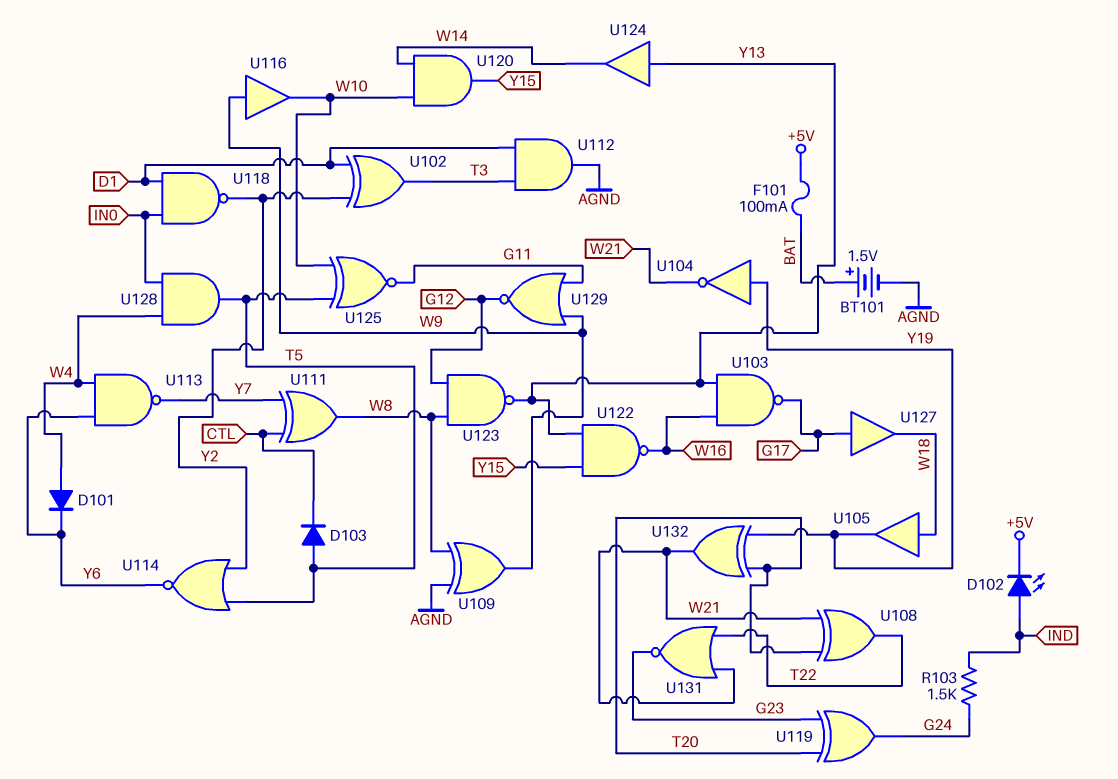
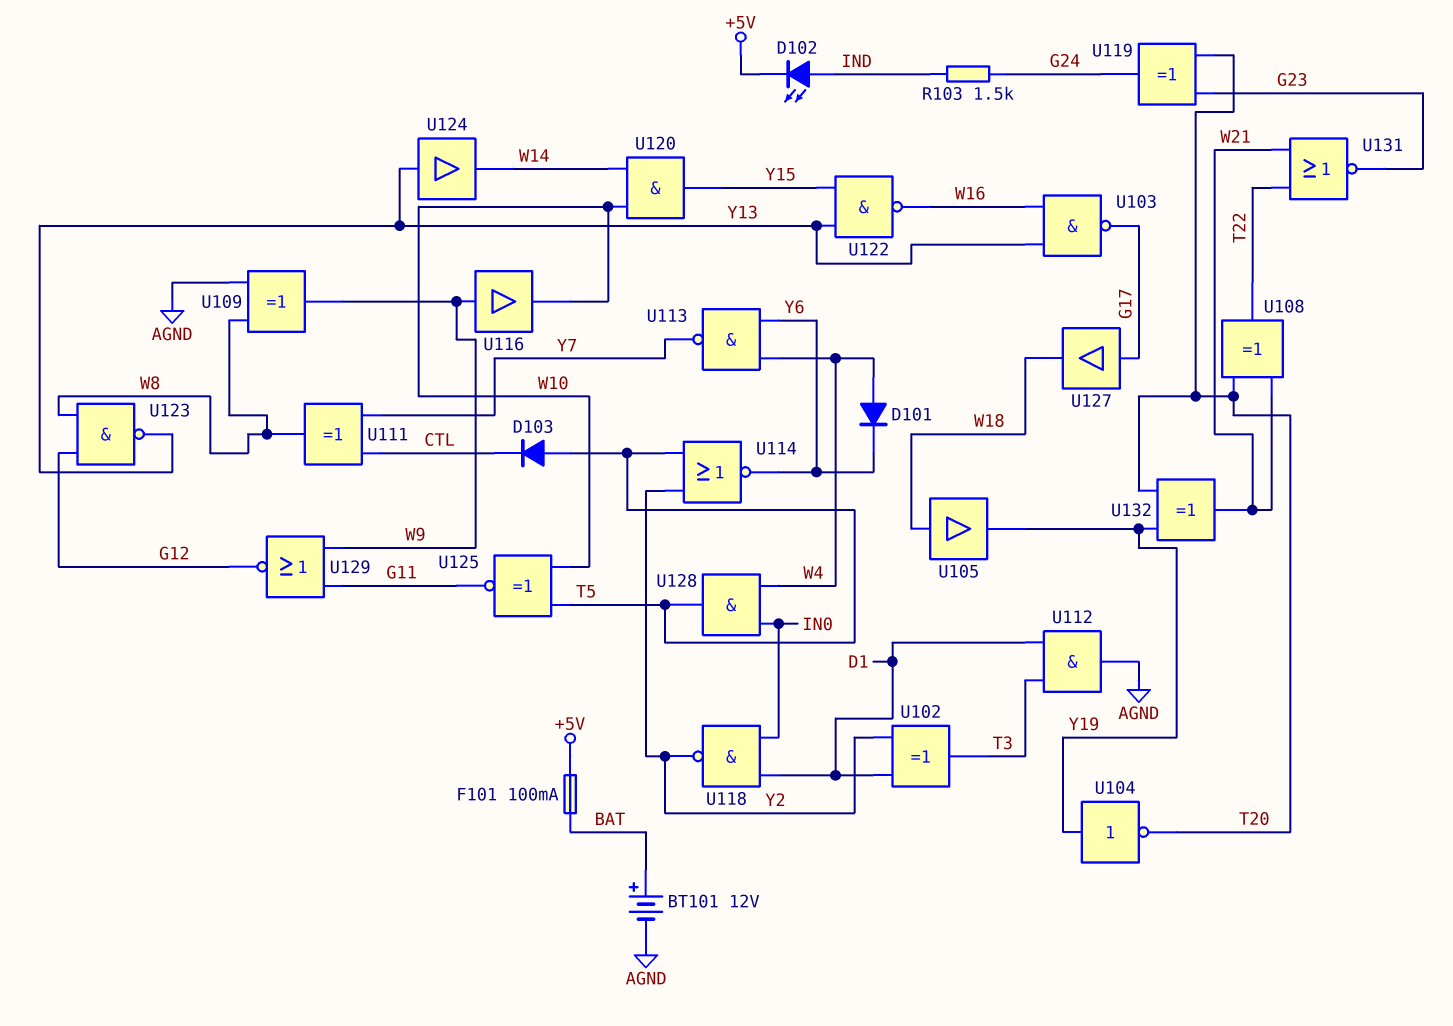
BT101: 1.5V (plus BAT, minus AGND) -> 12V (plus BAT, minus AGND)
U104: NOT (in Y19, out W21) -> NOT (in Y19, out T20)

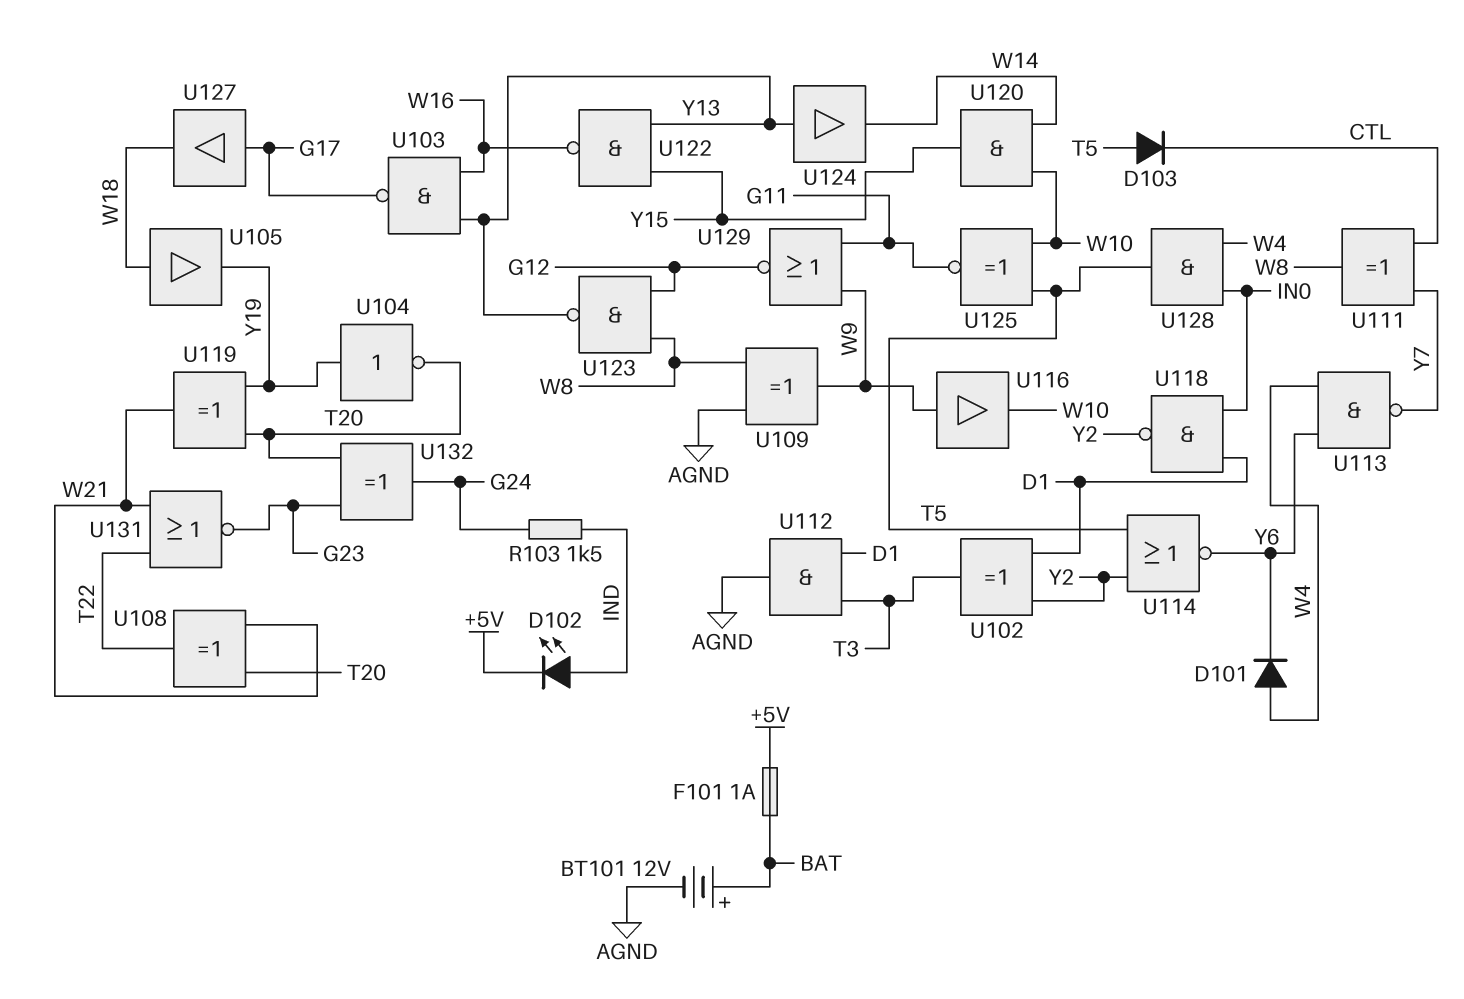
F101: 100mA (+5V, BAT) -> 1A (+5V, BAT)
U119: XOR (in G23, in T20, out G24) -> XOR (in T20, in Y19, out W21)
U132: XOR (in T20, in Y19, out W21) -> XOR (in G23, in T20, out G24)

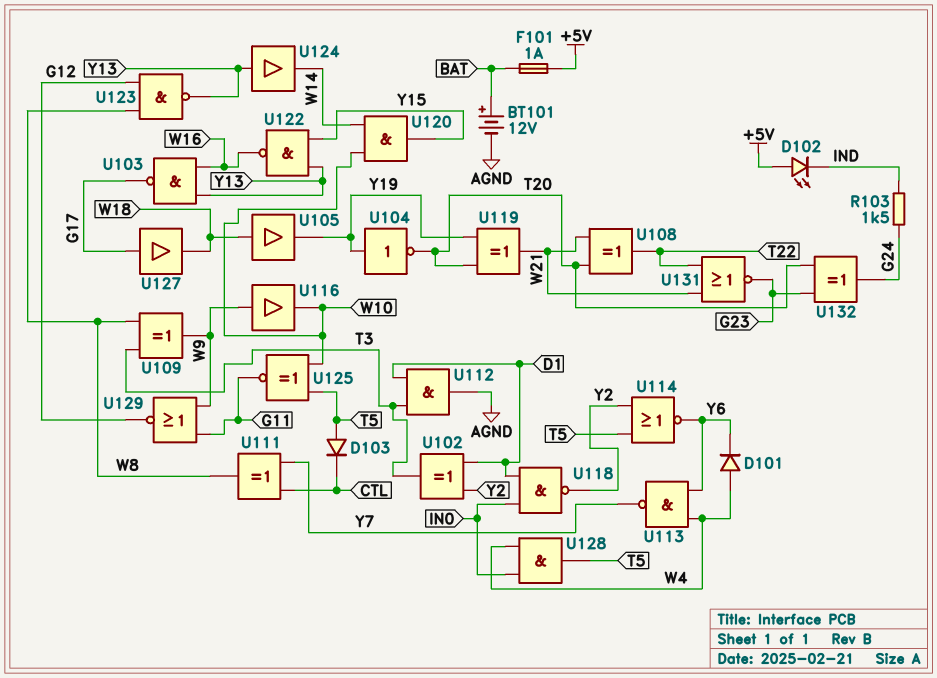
D102: LED (A IND, K +5V) -> LED (A +5V, K IND)
U109: XOR (in AGND, in W8, out W9) -> XOR (in T3, in W8, out W9)

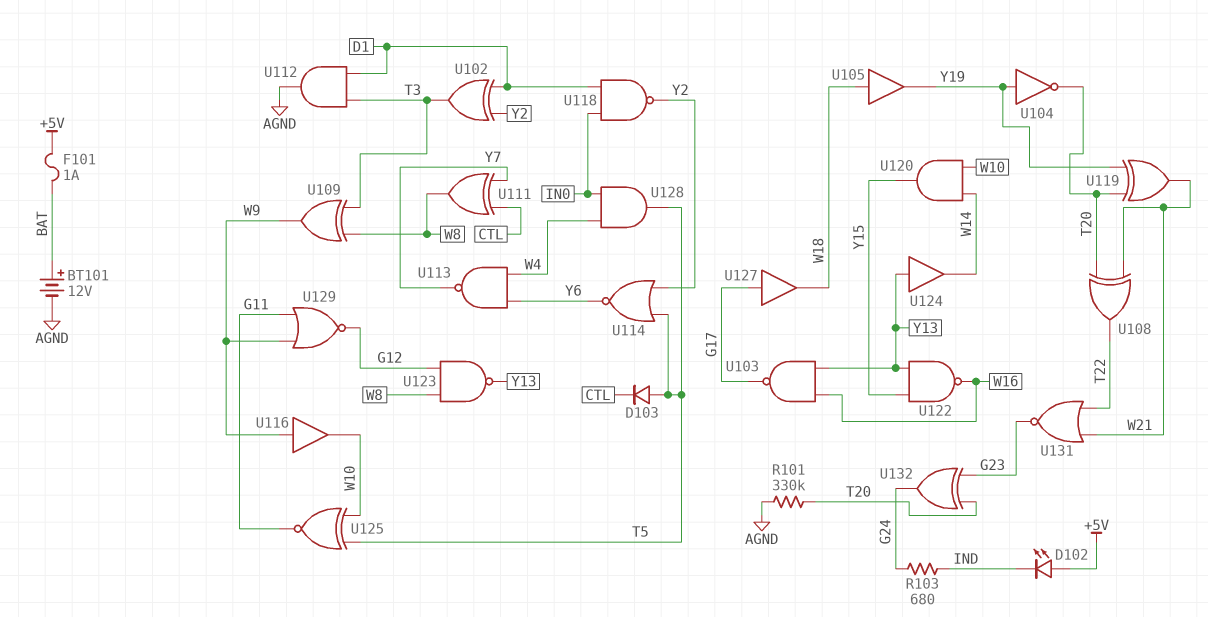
D101: diode (A W4, K Y6) -> none
R101: none -> 330k (AGND, T20)
R103: 1.5k (G24, IND) -> 680 (G24, IND)

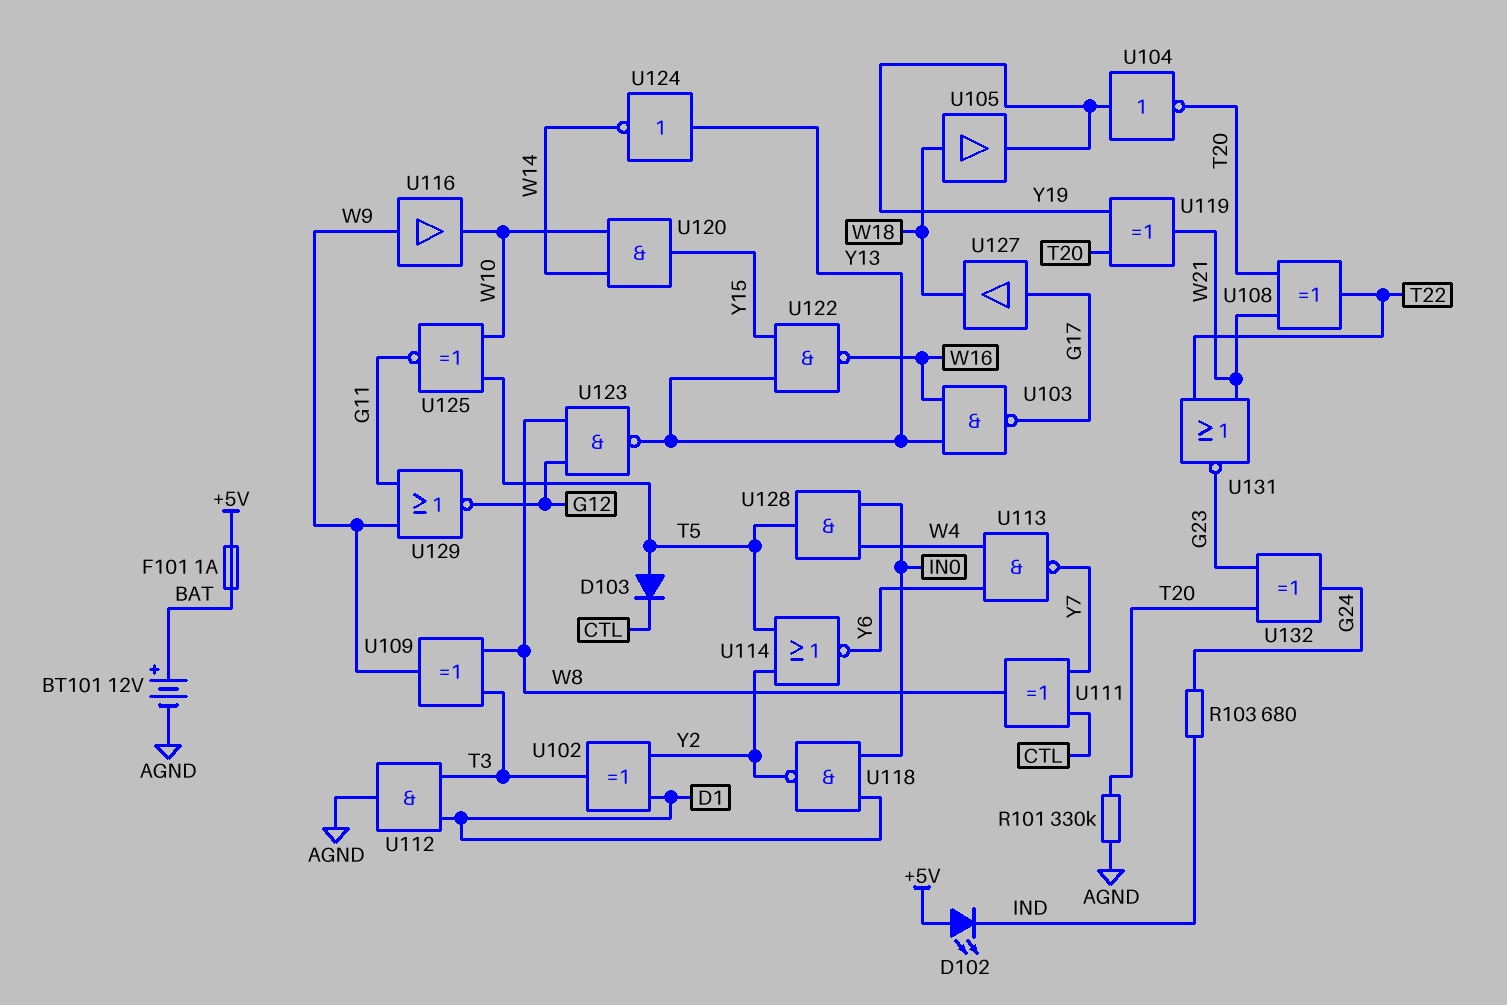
U124: buffer (in Y13, out W14) -> NOT (in Y13, out W14)

